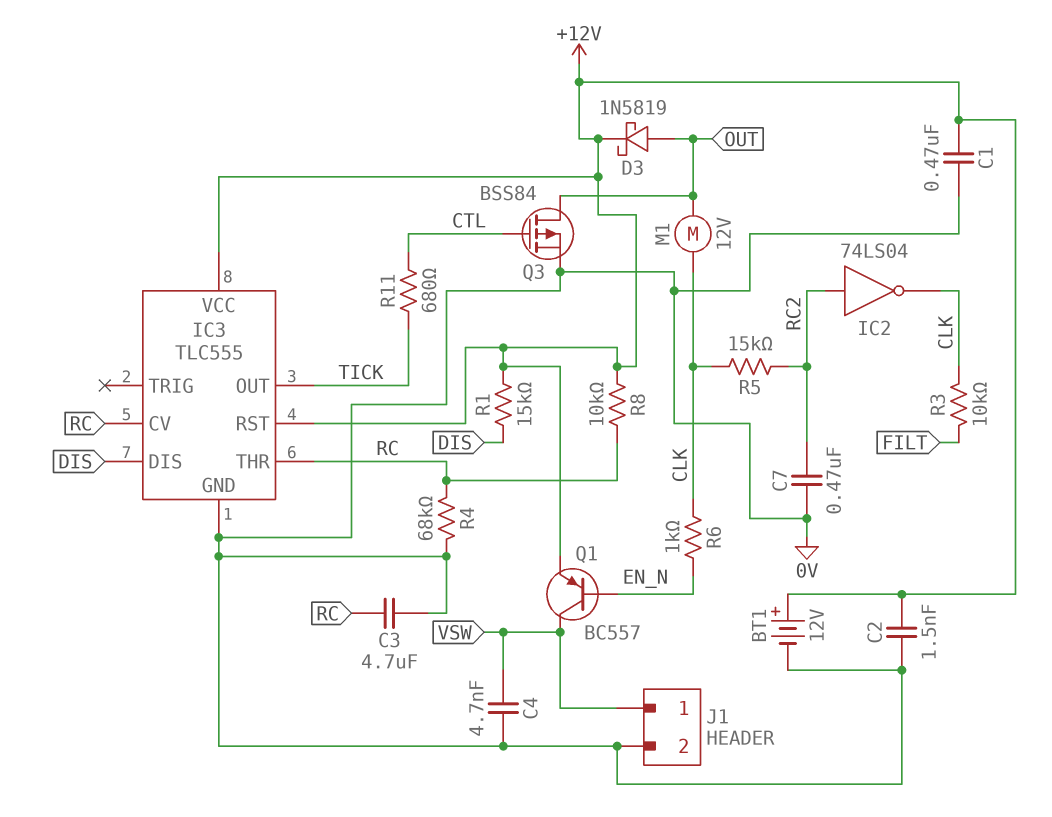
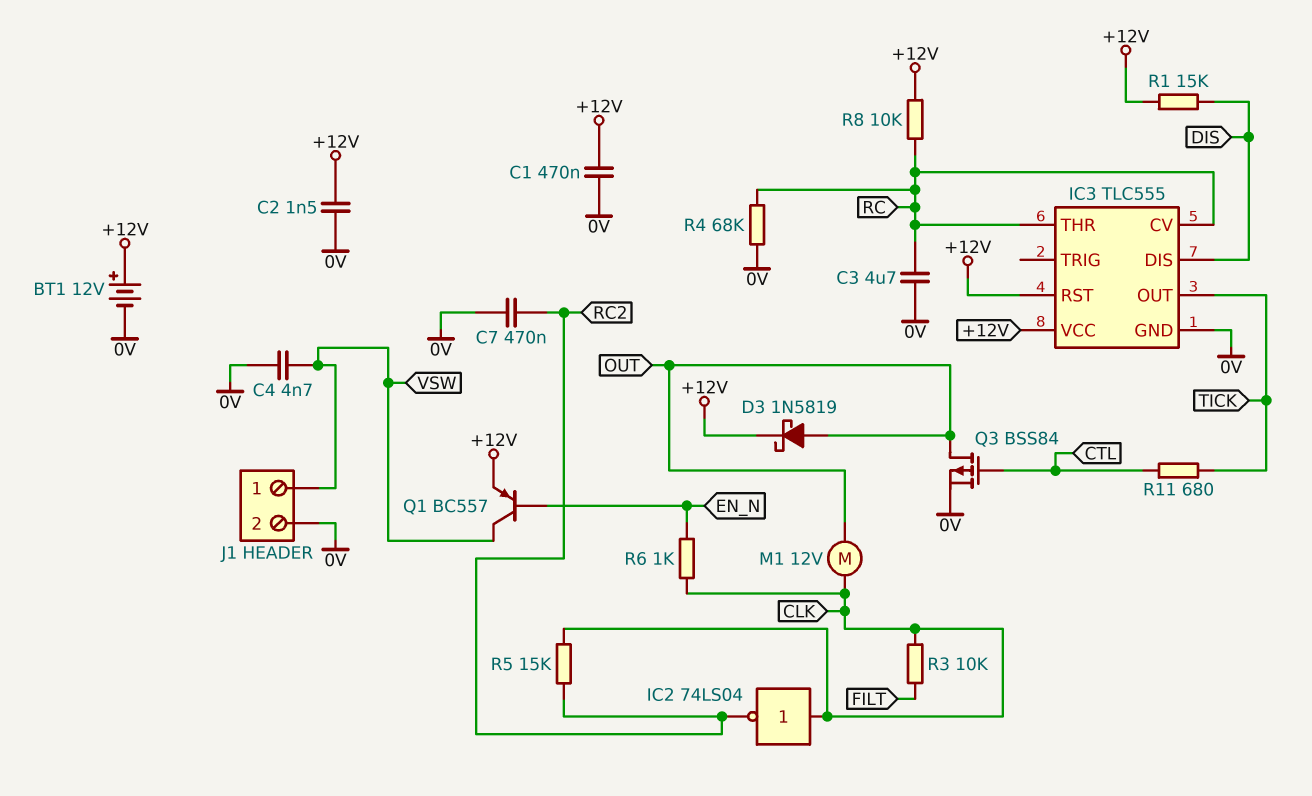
IC2: NOT 74LS04 (in RC2, out CLK) -> NOT 74LS04 (in CLK, out RC2)

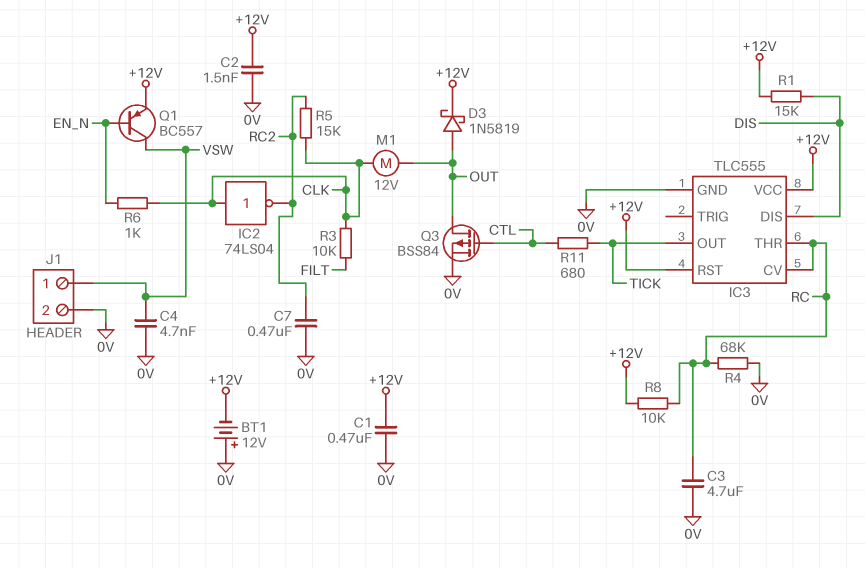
BT1: 12V (plus +12V, minus 0V) -> 12V (plus 0V, minus +12V)

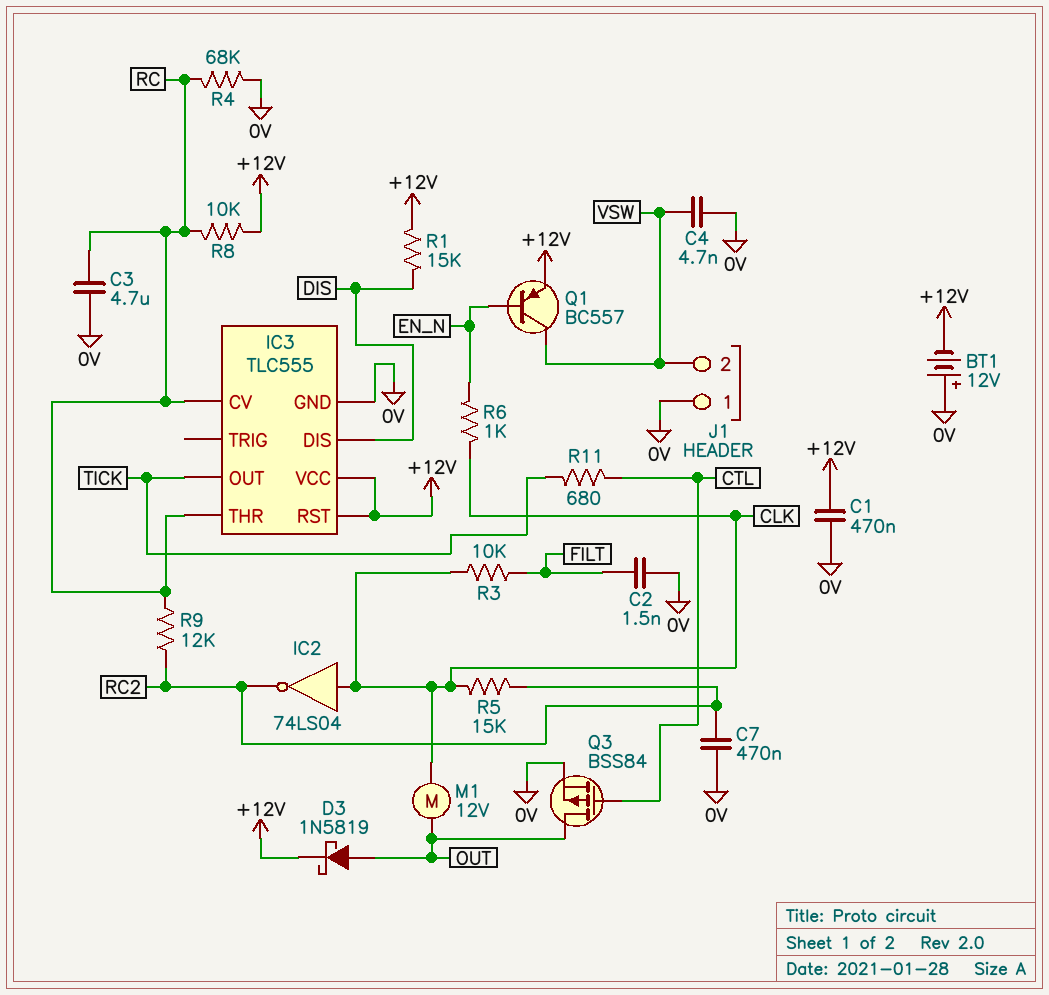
C2: 1.5nF (+12V, 0V) -> 1.5nF (0V, FILT)
J1 pin 1: VSW -> 0V
J1 pin 2: 0V -> VSW
R9: none -> 12k (RC, RC2)

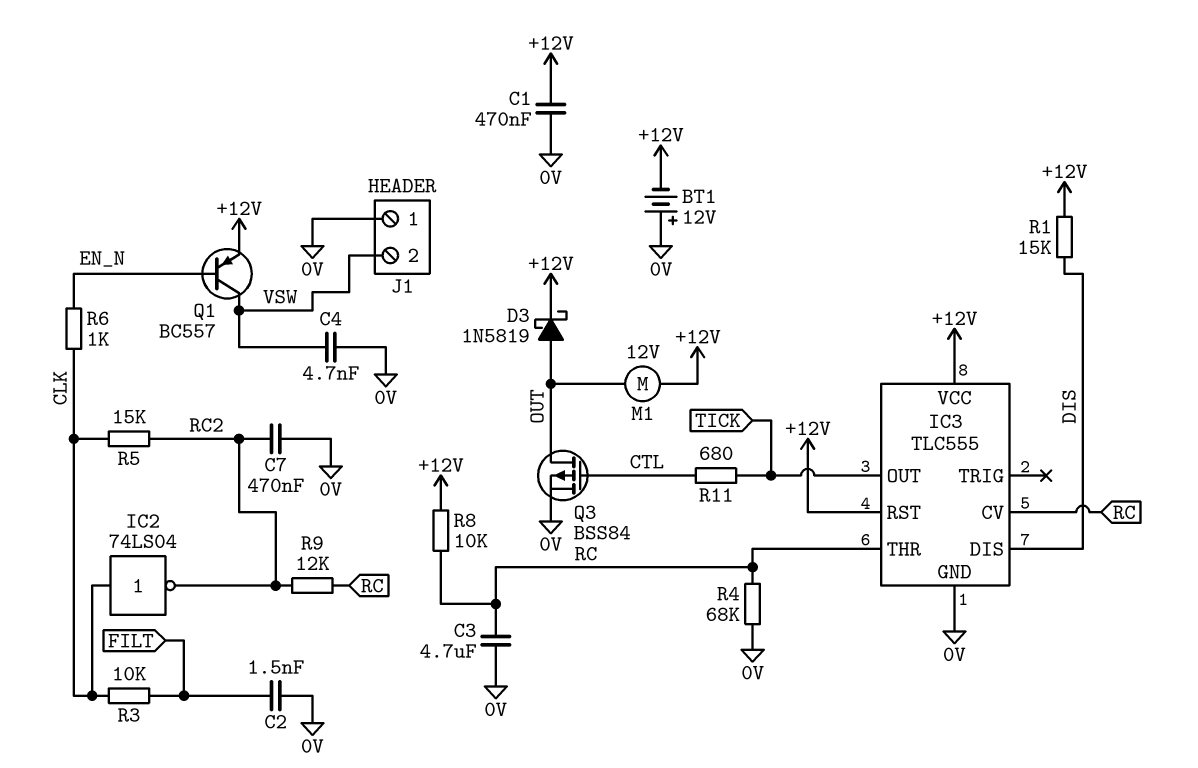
M1: motor 12V (CLK, OUT) -> motor 12V (+12V, OUT)

